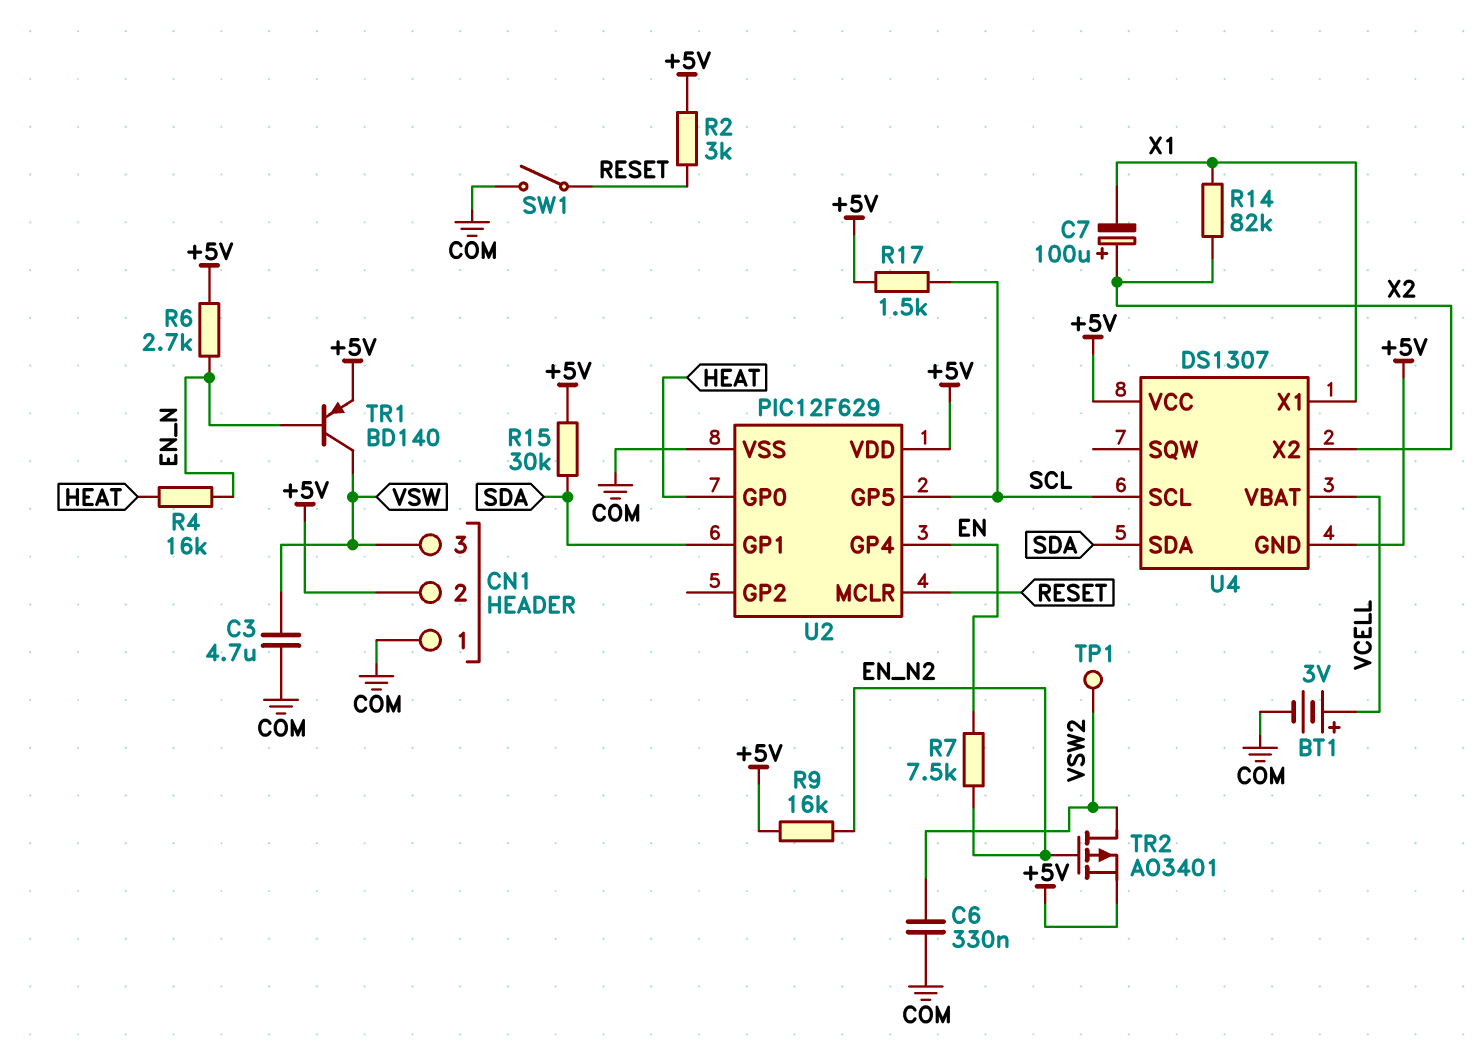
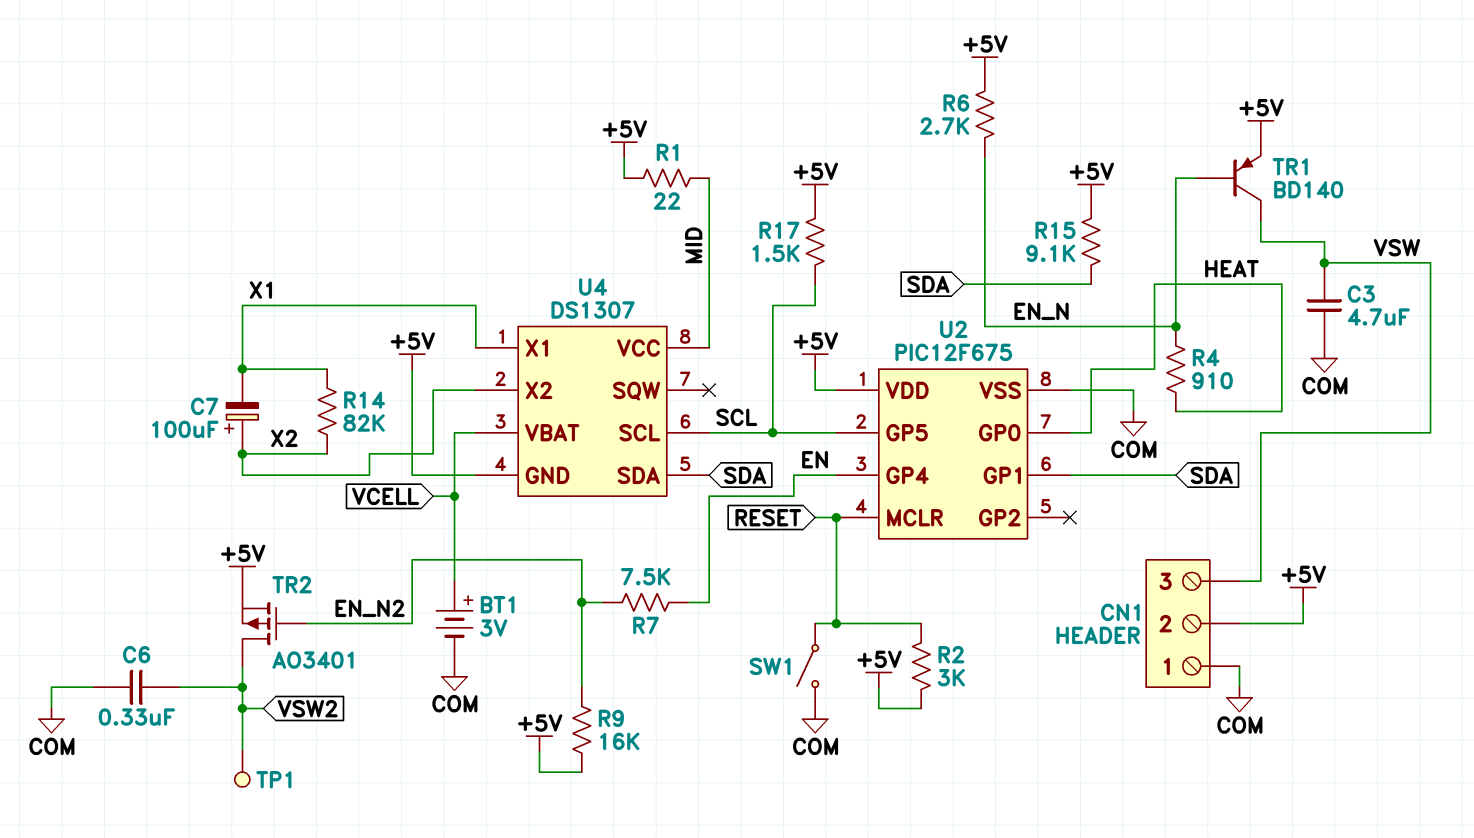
R1: none -> 22 (+5V, MID)
R4: 16k (EN_N, HEAT) -> 910 (EN_N, HEAT)
R15: 30k (+5V, SDA) -> 9.1k (+5V, SDA)
U2: PIC12F629 -> PIC12F675
U4 pin VCC: +5V -> MID

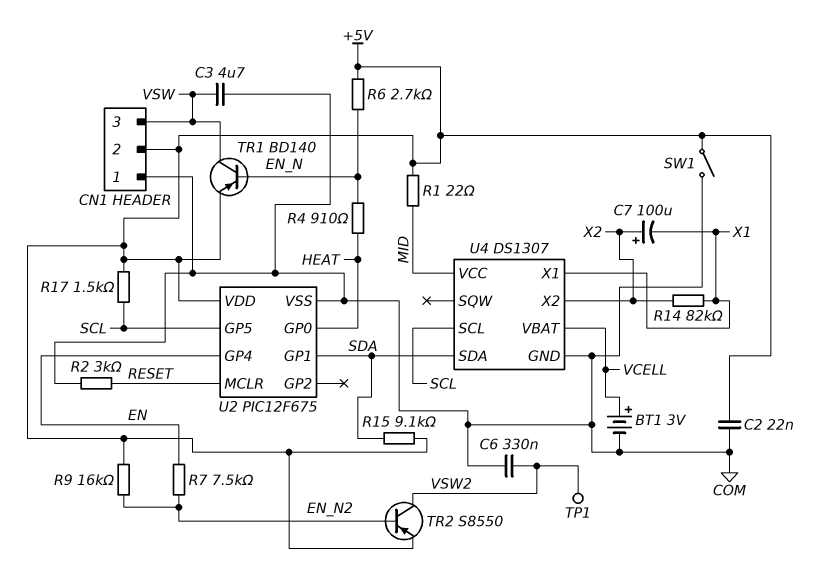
C2: none -> 22nF (+5V, COM)
R2: 3k (+5V, RESET) -> 3k (COM, RESET)
SW1: switch (COM, RESET) -> switch (+5V, COM)
TR2: PMOS AO3401 (G EN_N2, D VSW2, S +5V) -> PNP S8550 (B EN_N2, C VSW2, E +5V)
U4 pin GND: +5V -> COM

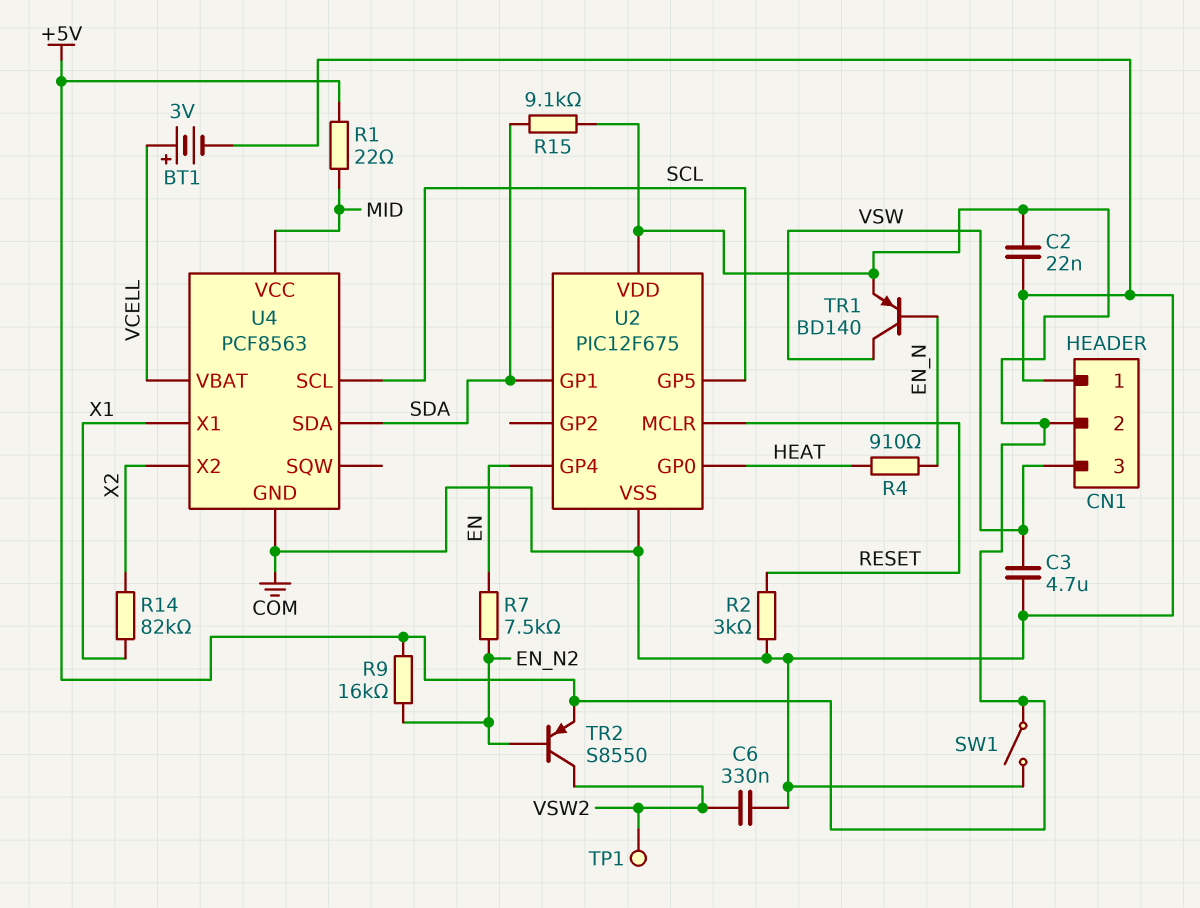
C7: 100uF (plus X2, minus X1) -> none
R6: 2.7k (+5V, EN_N) -> none
R17: 1.5k (+5V, SCL) -> none
U4: DS1307 -> PCF8563

